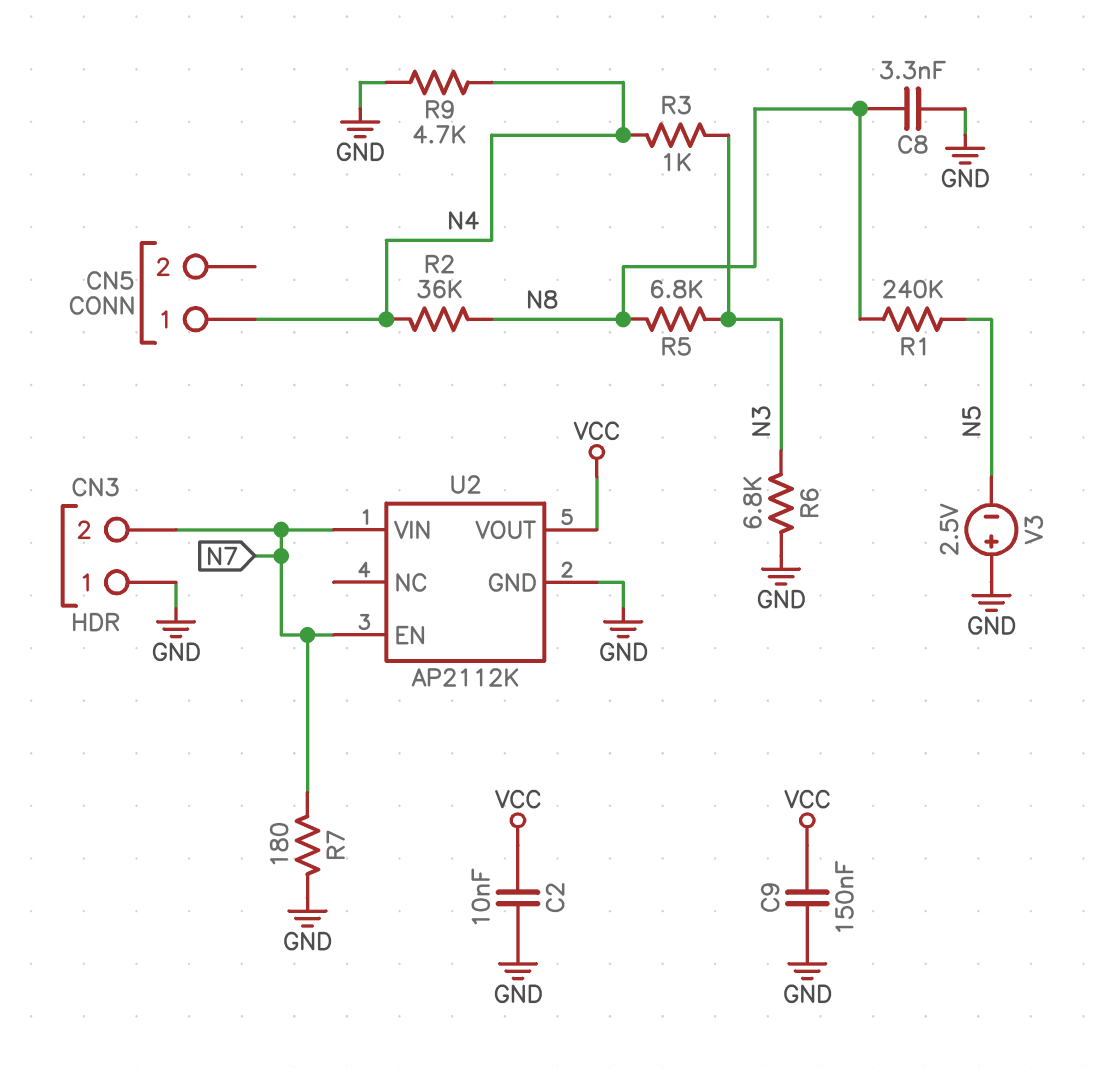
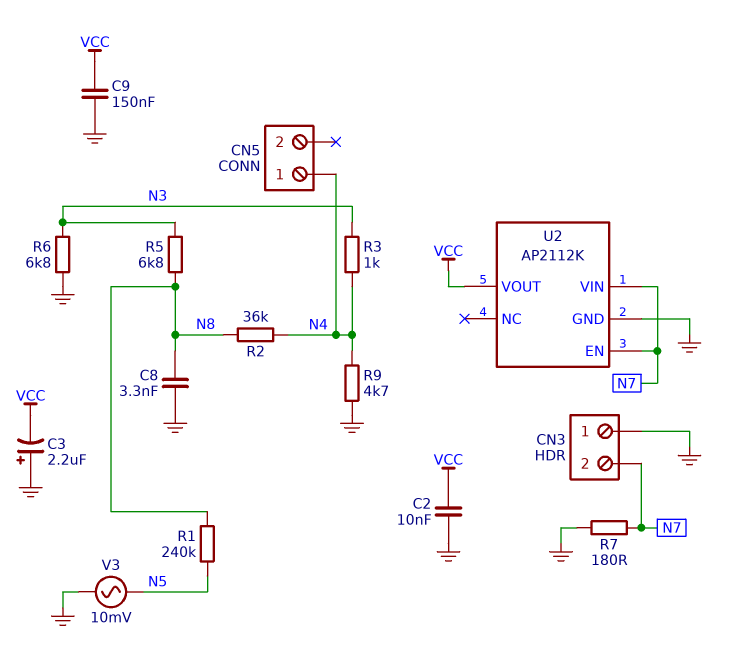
C3: none -> 2.2uF (plus GND, minus VCC)
V3: 2.5V (plus GND, minus N5) -> AC 10mV (GND, N5)

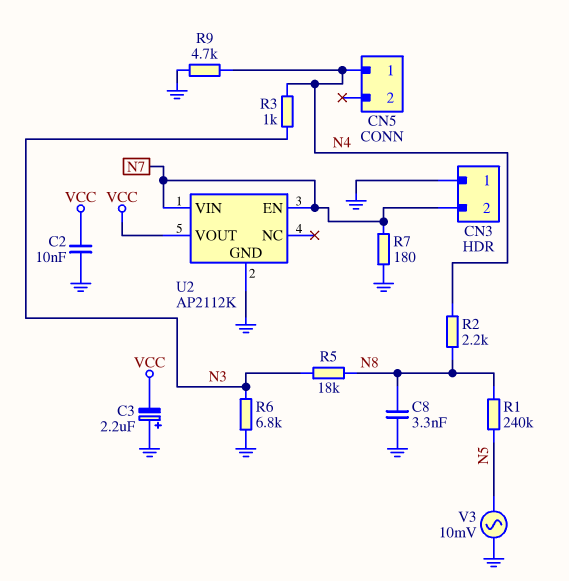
C9: 150nF (GND, VCC) -> none
R2: 36k (N4, N8) -> 2.2k (N4, N8)
R5: 6.8k (N3, N8) -> 18k (N3, N8)

